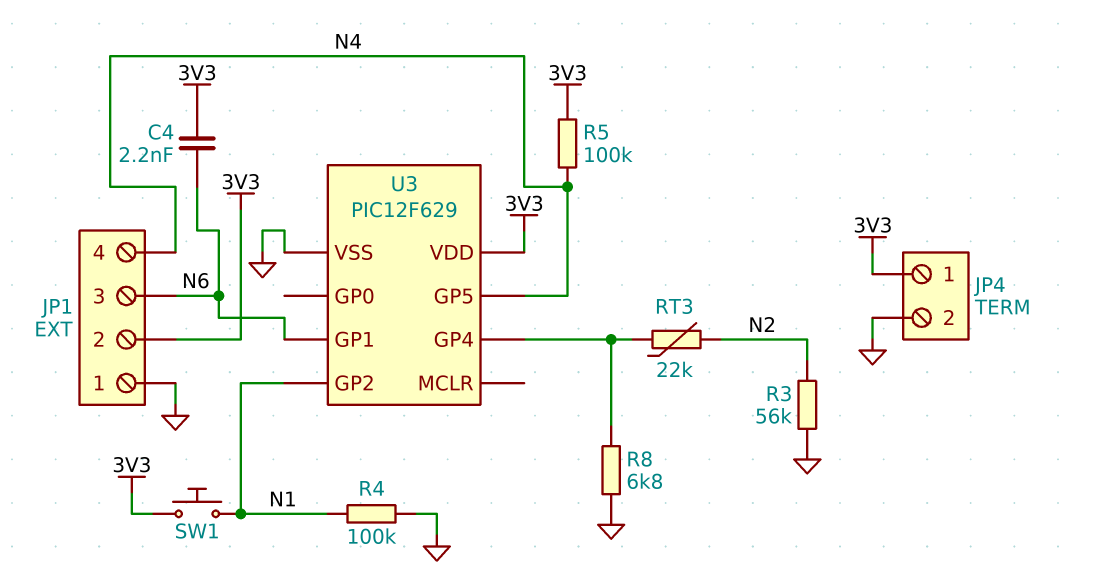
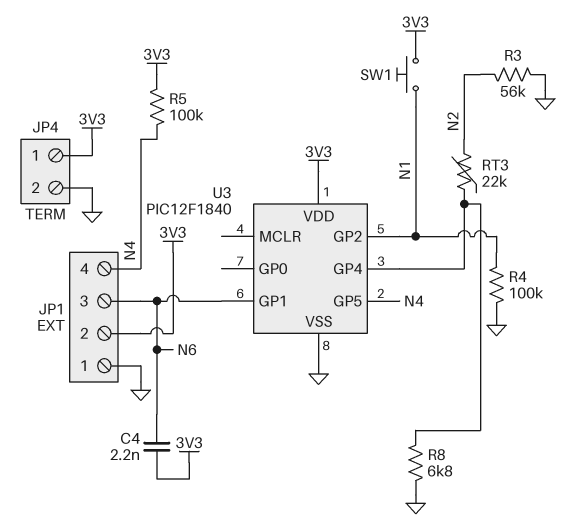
U3: PIC12F629 -> PIC12F1840

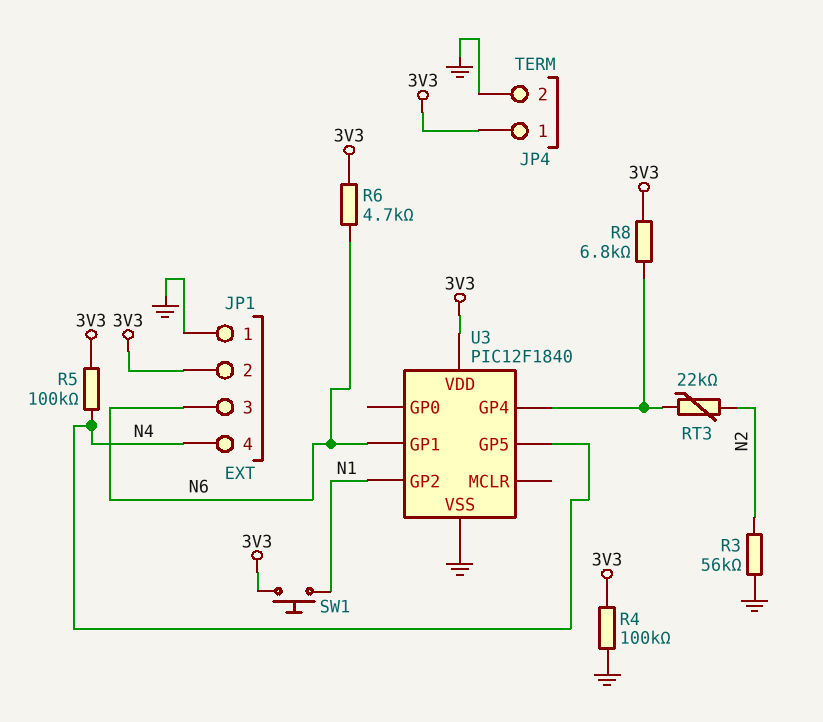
C4: 2.2nF (3V3, N6) -> none
R4: 100k (GND, N1) -> 100k (3V3, GND)
R6: none -> 4.7k (3V3, N6)
R8: 6.8k (GND, U3/GP4) -> 6.8k (3V3, U3/GP4)

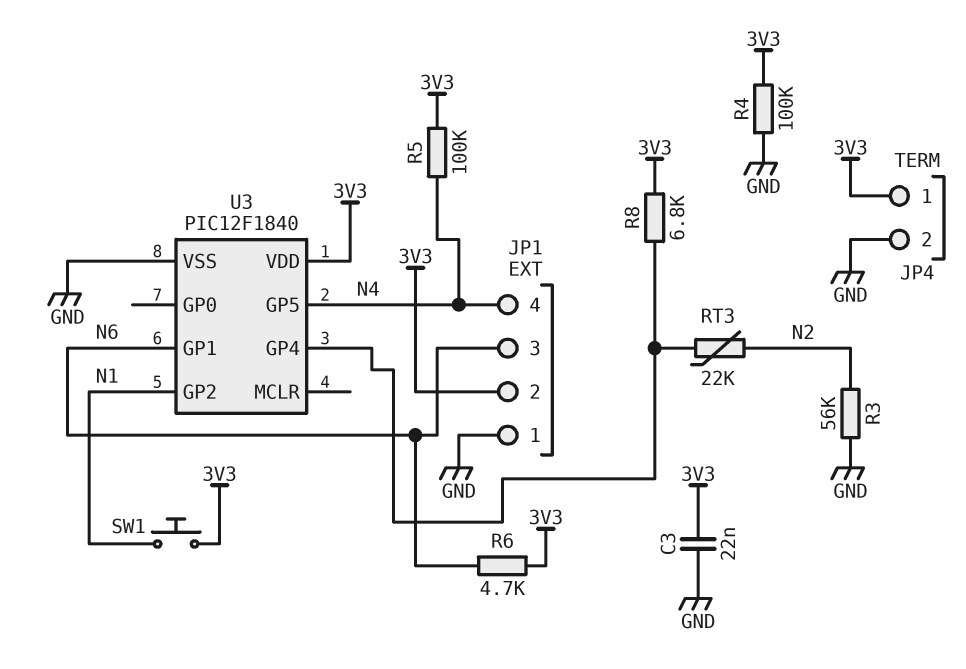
C3: none -> 22nF (3V3, GND)

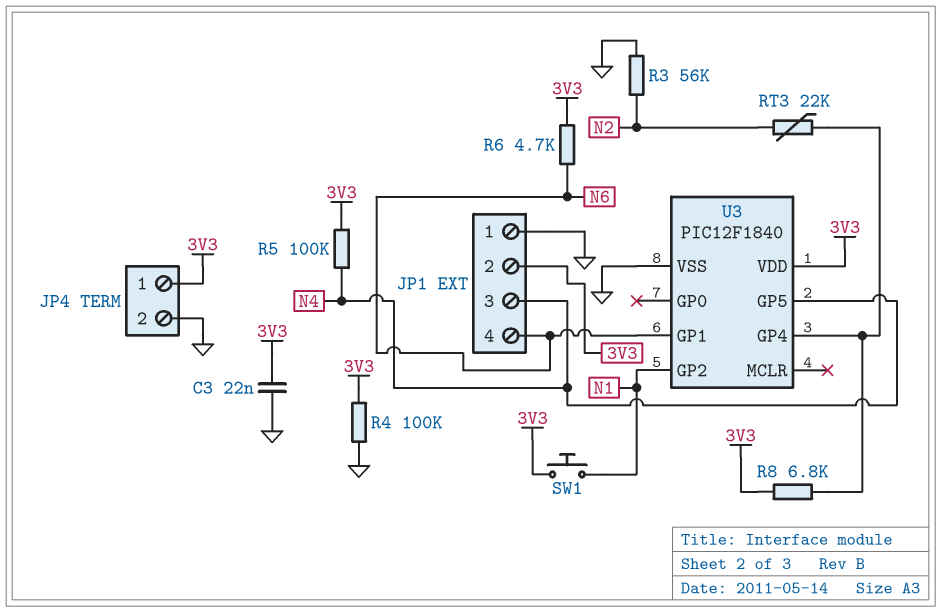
JP1 pin 3: N6 -> N4
JP1 pin 4: N4 -> N6

